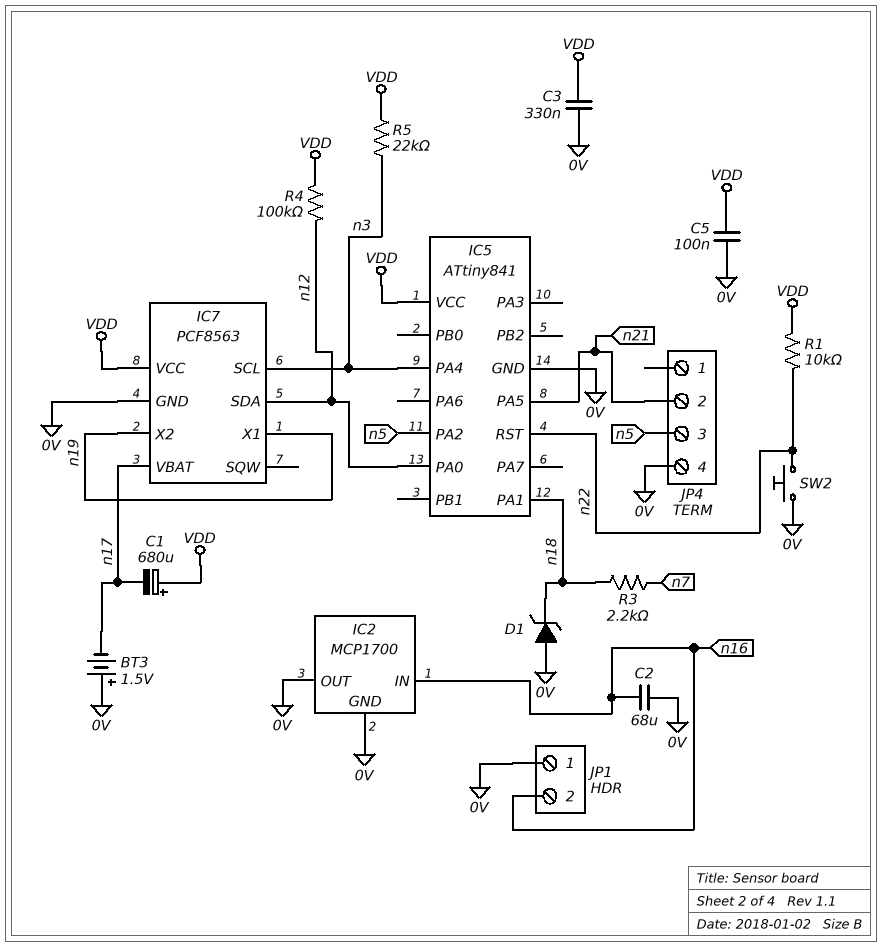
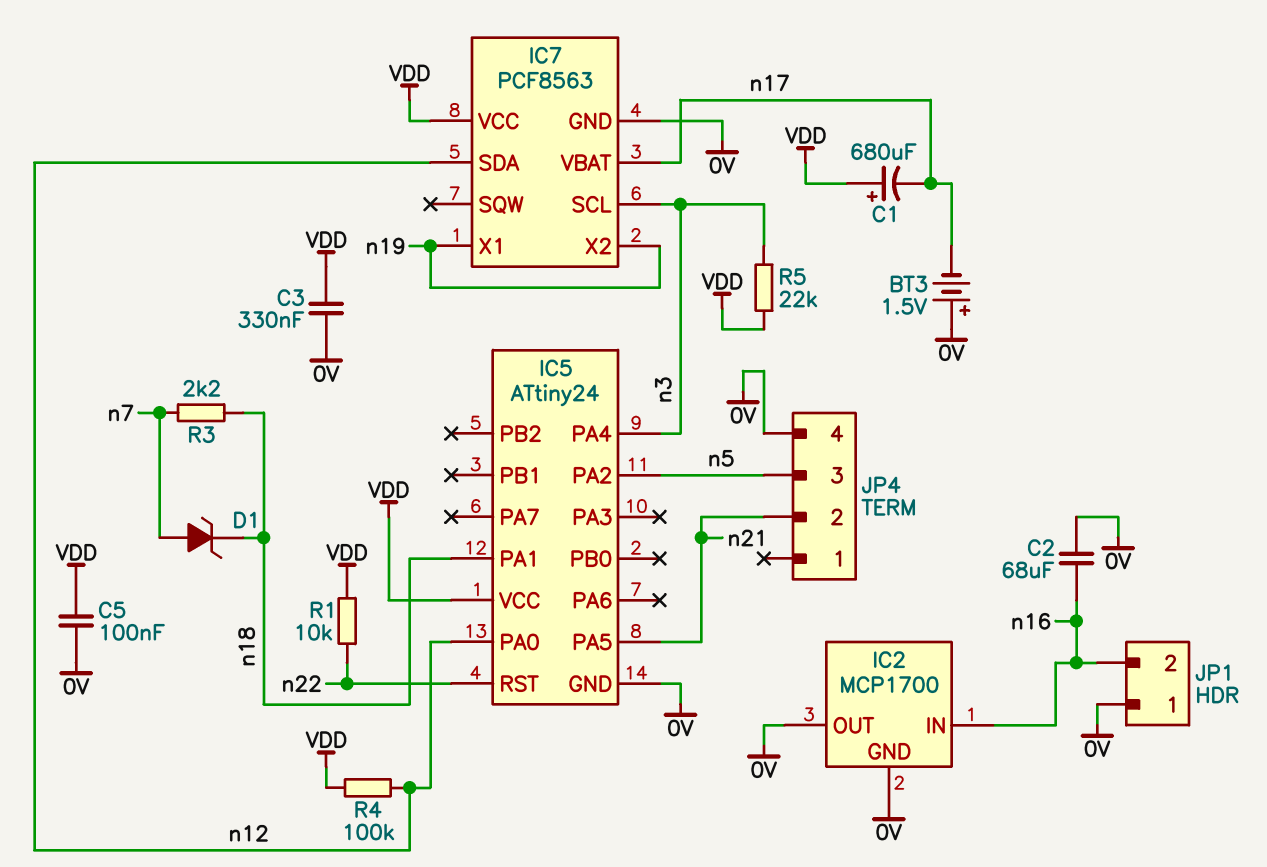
D1: zener (A 0V, K n18) -> zener (A n7, K n18)
IC5: ATtiny841 -> ATtiny24
SW2: button (0V, n22) -> none

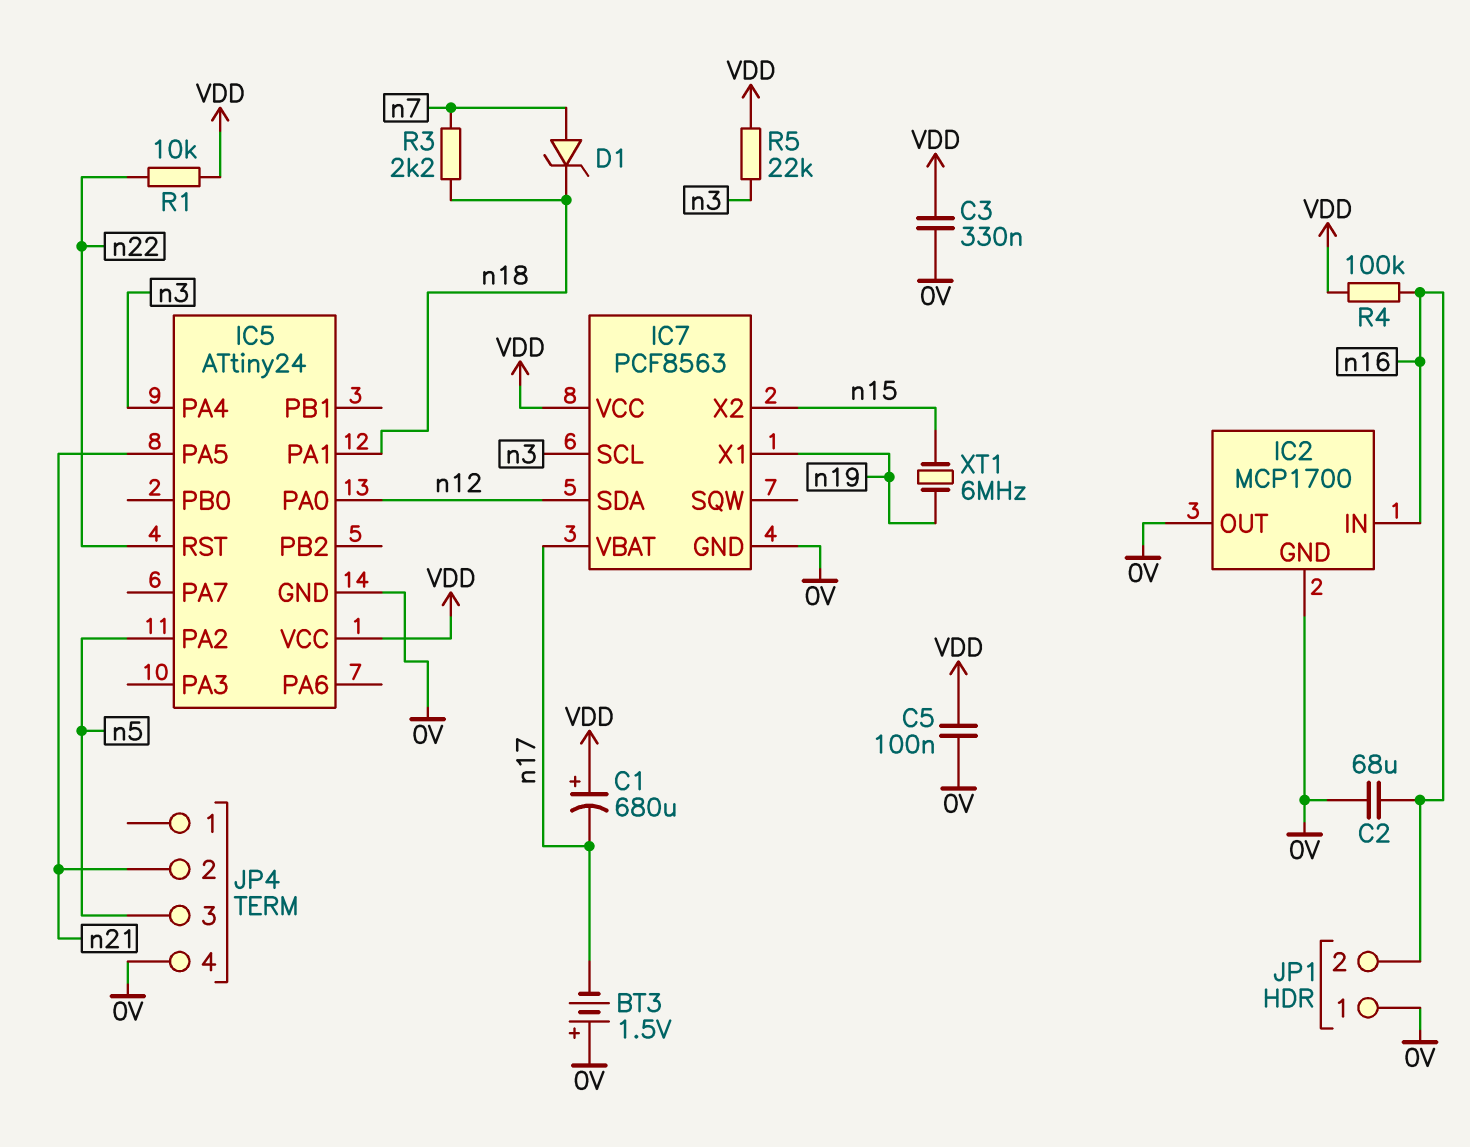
IC7 pin X2: n19 -> n15
R4: 100k (VDD, n12) -> 100k (VDD, n16)
XT1: none -> 6MHz (n15, n19)

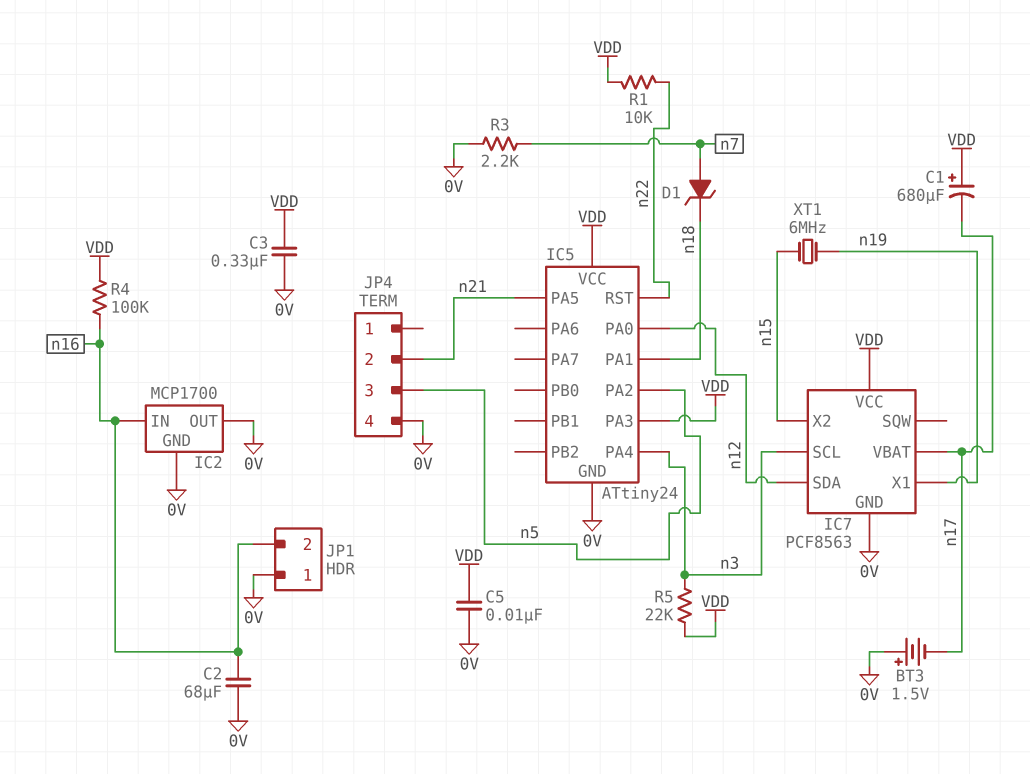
C5: 100nF (0V, VDD) -> 10nF (0V, VDD)
IC5 pin PA3: none -> VDD
R3: 2.2k (n7, n18) -> 2.2k (0V, n7)

